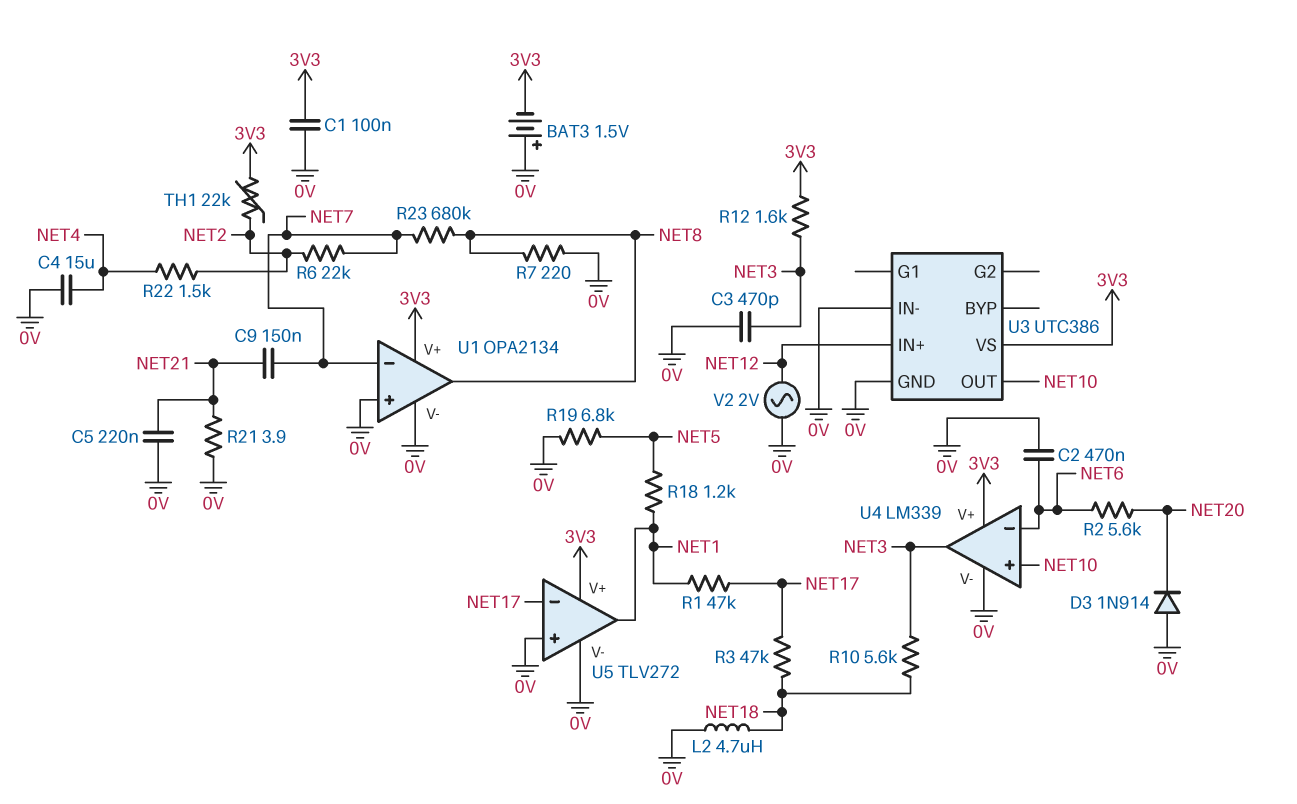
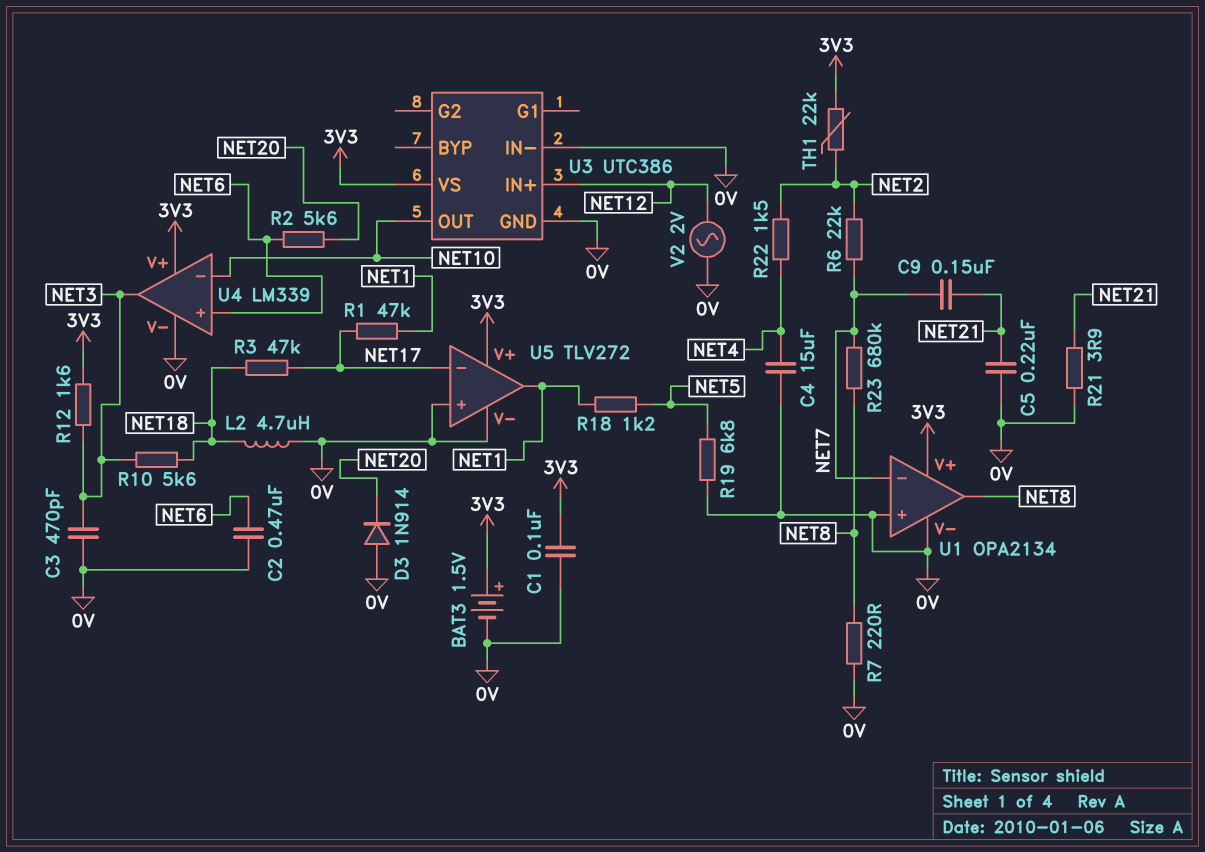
BAT3: 1.5V (plus 0V, minus 3V3) -> 1.5V (plus 3V3, minus 0V)
U4 pin in+: NET10 -> NET6
U4 pin in-: NET6 -> NET10

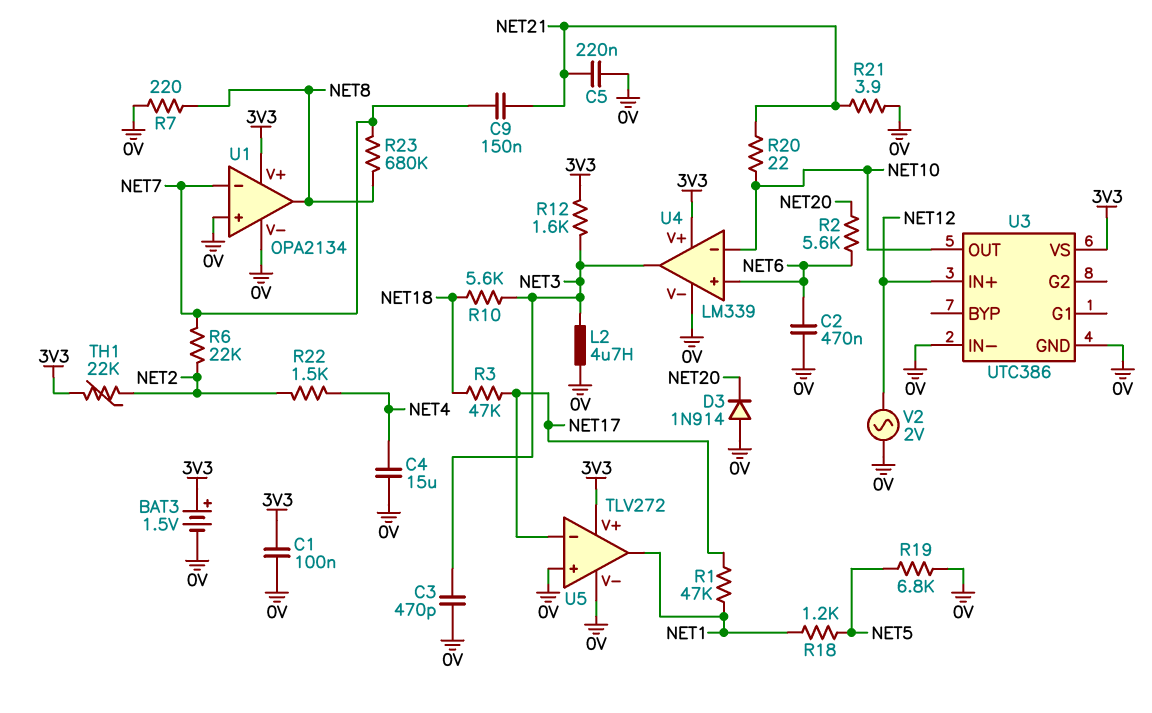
L2: 4.7uH (0V, NET18) -> 4.7uH (0V, NET3)
R20: none -> 22 (NET10, NET21)

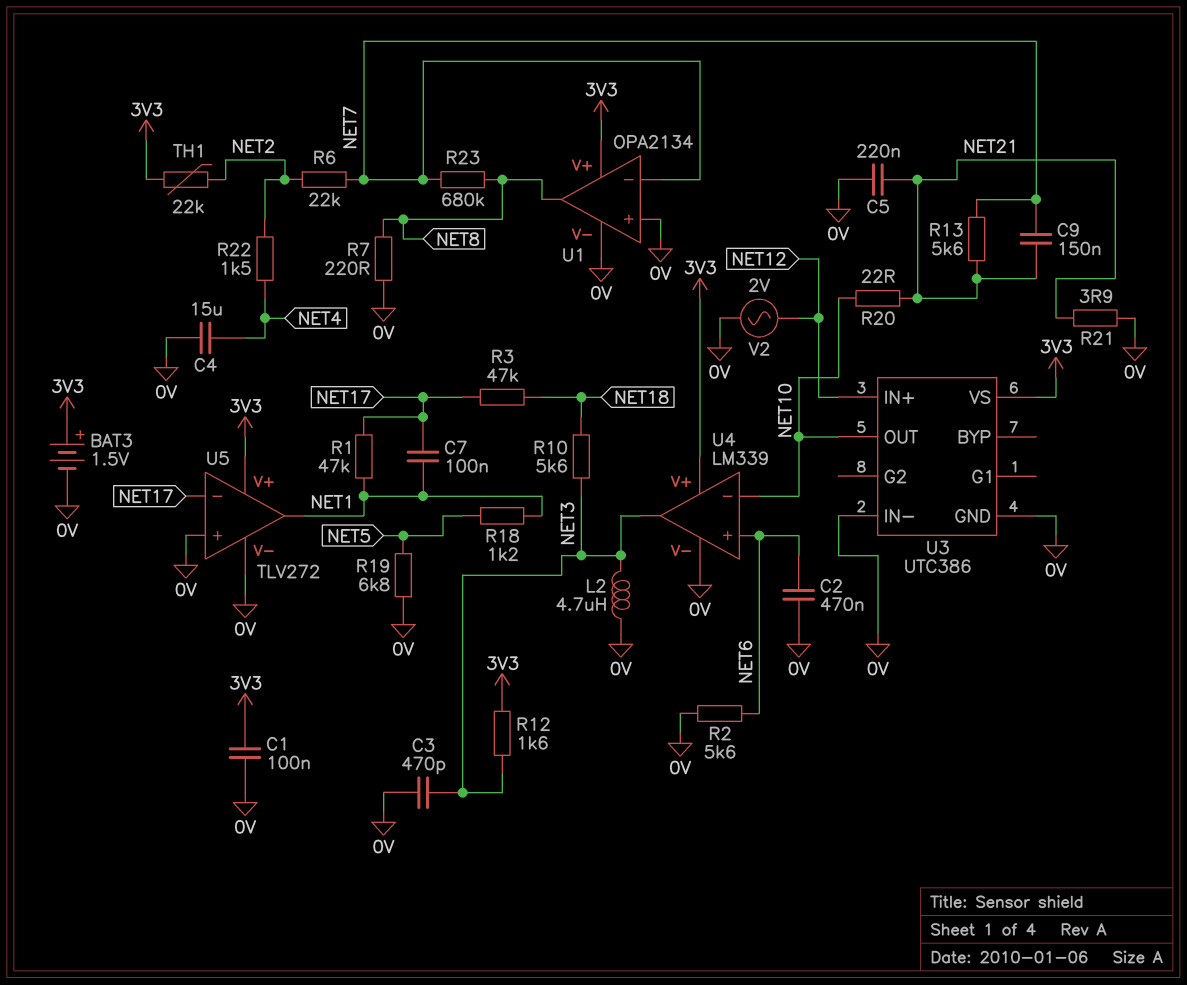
C7: none -> 100nF (NET1, NET17)
D3: diode 1N914 (A 0V, K NET20) -> none
R2: 5.6k (NET6, NET20) -> 5.6k (0V, NET6)
R13: none -> 5.6k (NET7, NET21)

